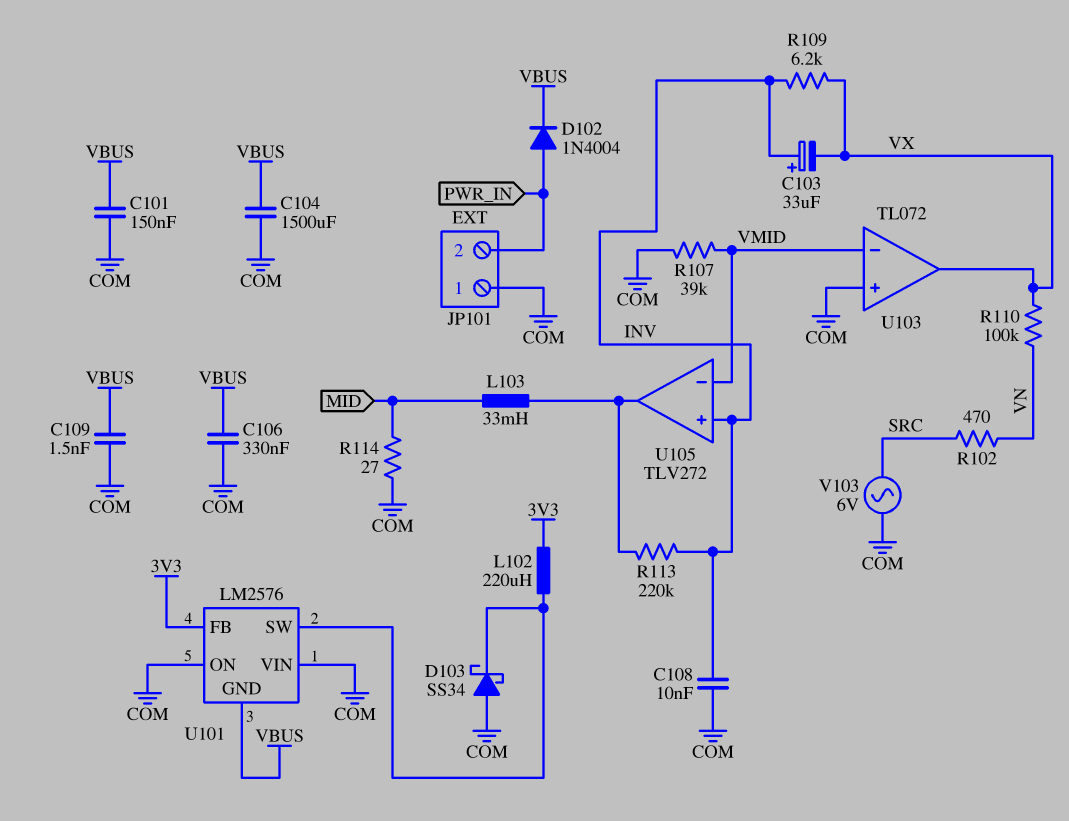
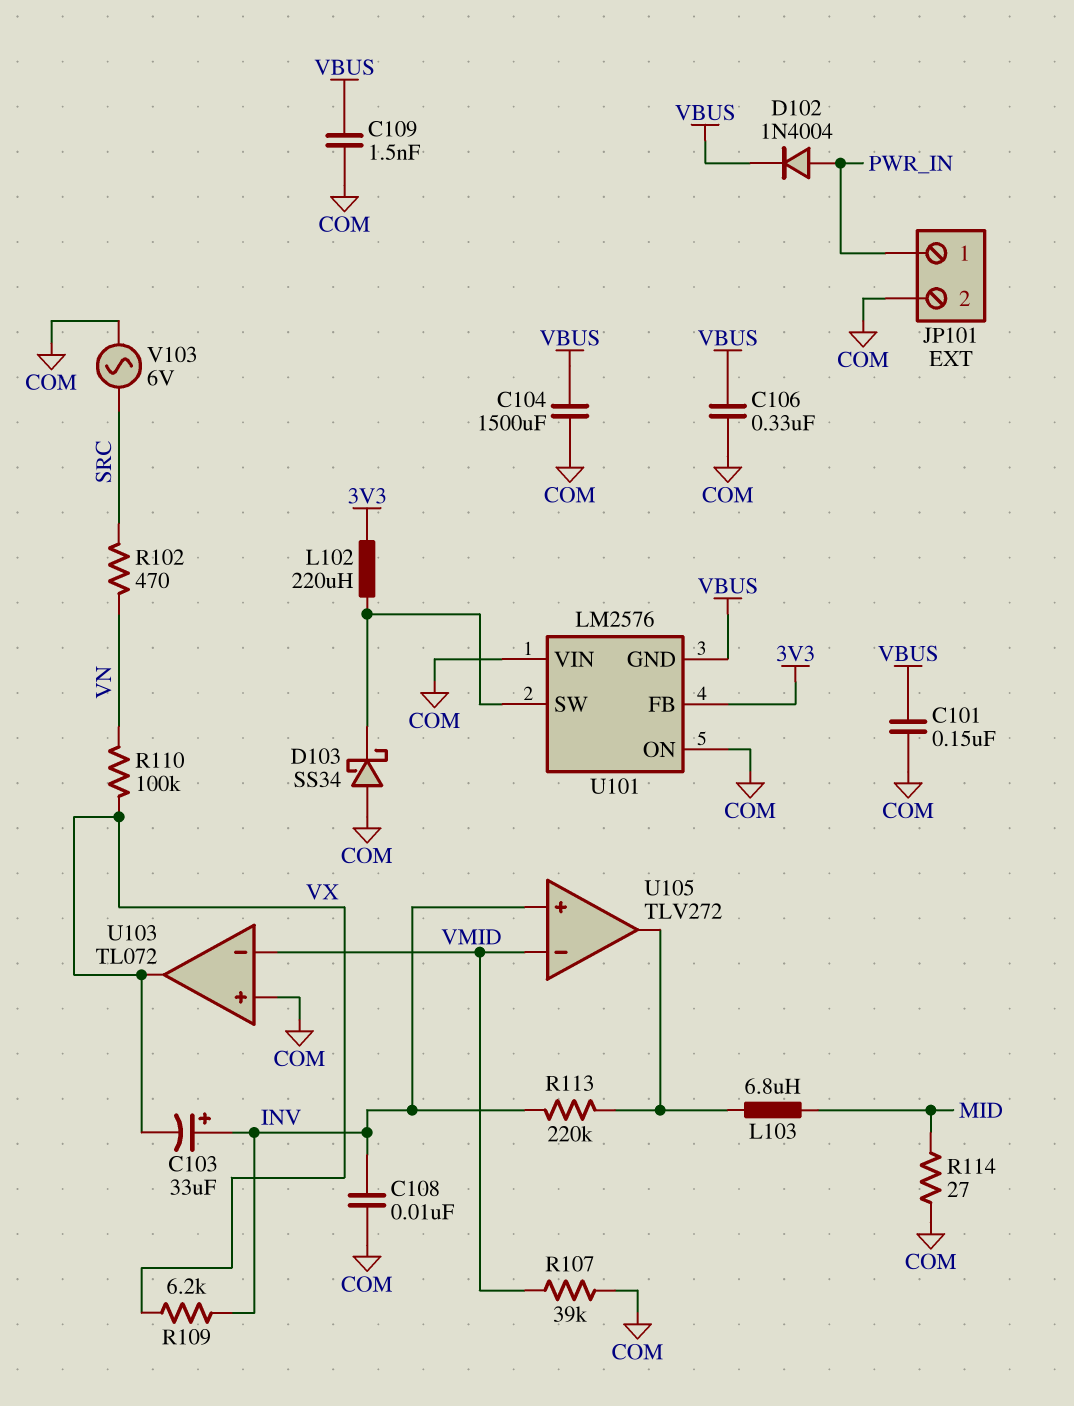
JP101 pin 1: COM -> PWR_IN
JP101 pin 2: PWR_IN -> COM
L103: 33mH (MID, U105/out) -> 6.8uH (MID, U105/out)

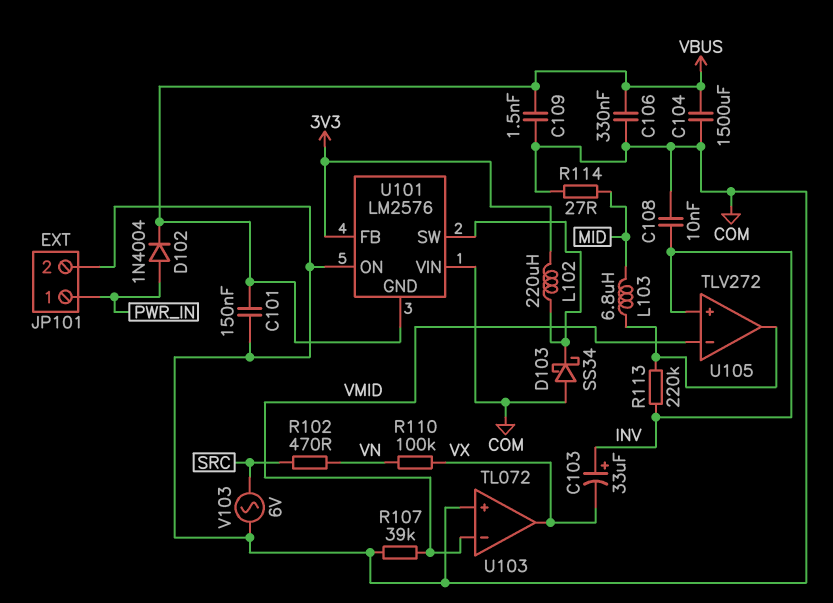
R109: 6.2k (INV, VX) -> none

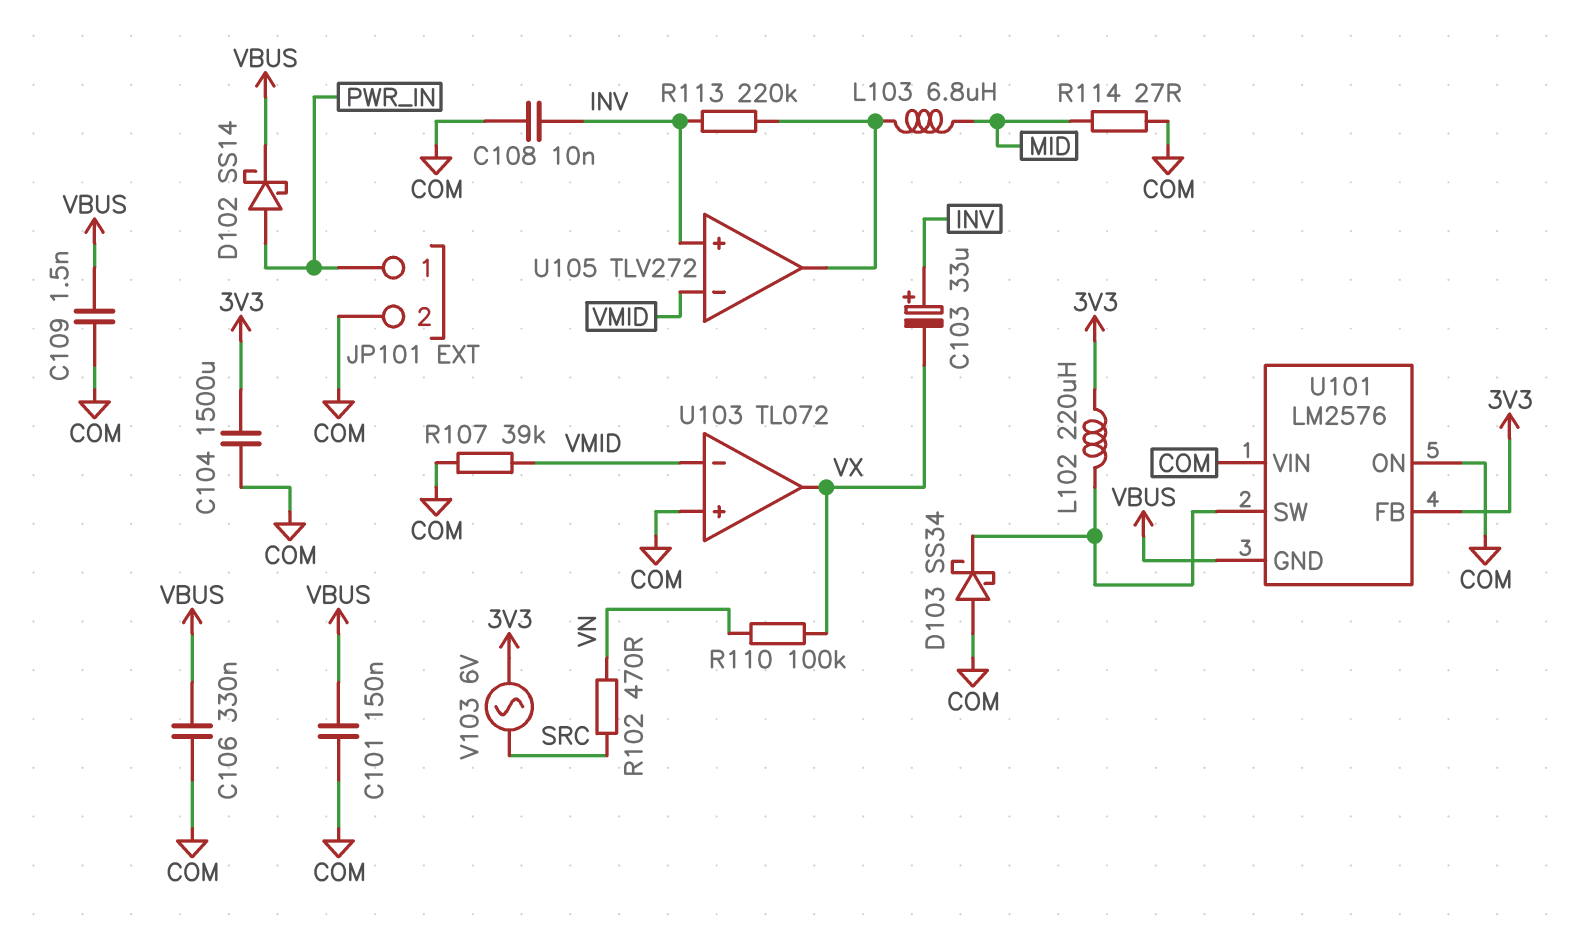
C104: 1500uF (COM, VBUS) -> 1500uF (3V3, COM)
D102: diode 1N4004 (A PWR_IN, K VBUS) -> schottky SS14 (A PWR_IN, K VBUS)
V103: AC 6V (COM, SRC) -> AC 6V (3V3, SRC)

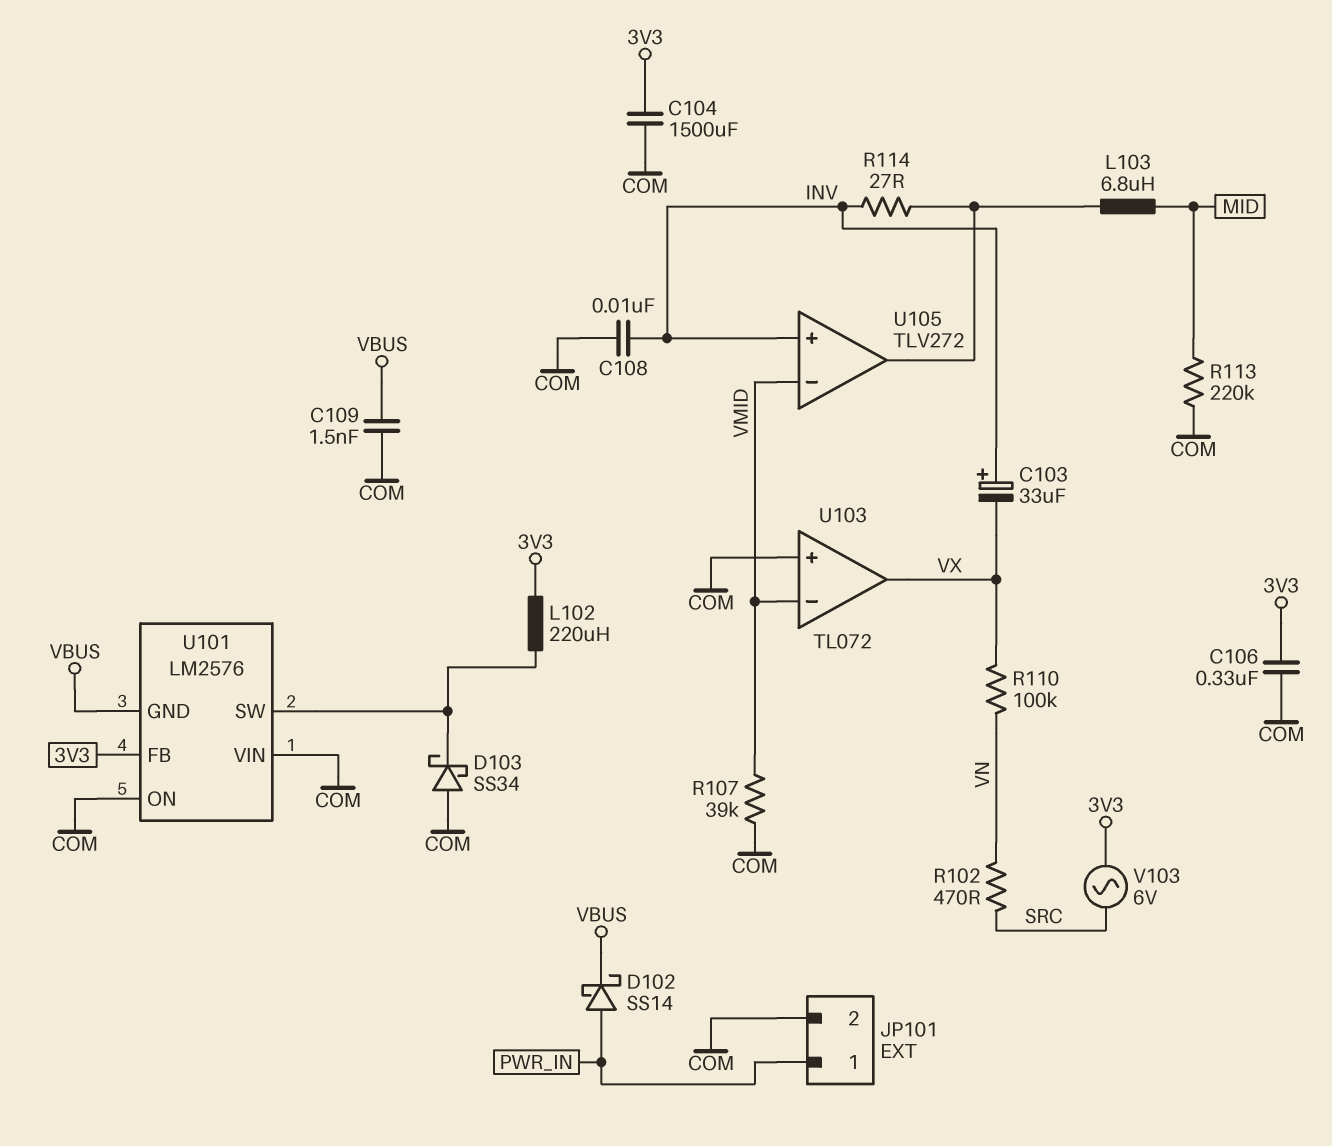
C101: 150nF (COM, VBUS) -> none
C106: 330nF (COM, VBUS) -> 330nF (3V3, COM)
R113: 220k (INV, U105/out) -> 220k (COM, MID)
R114: 27 (COM, MID) -> 27 (INV, U105/out)

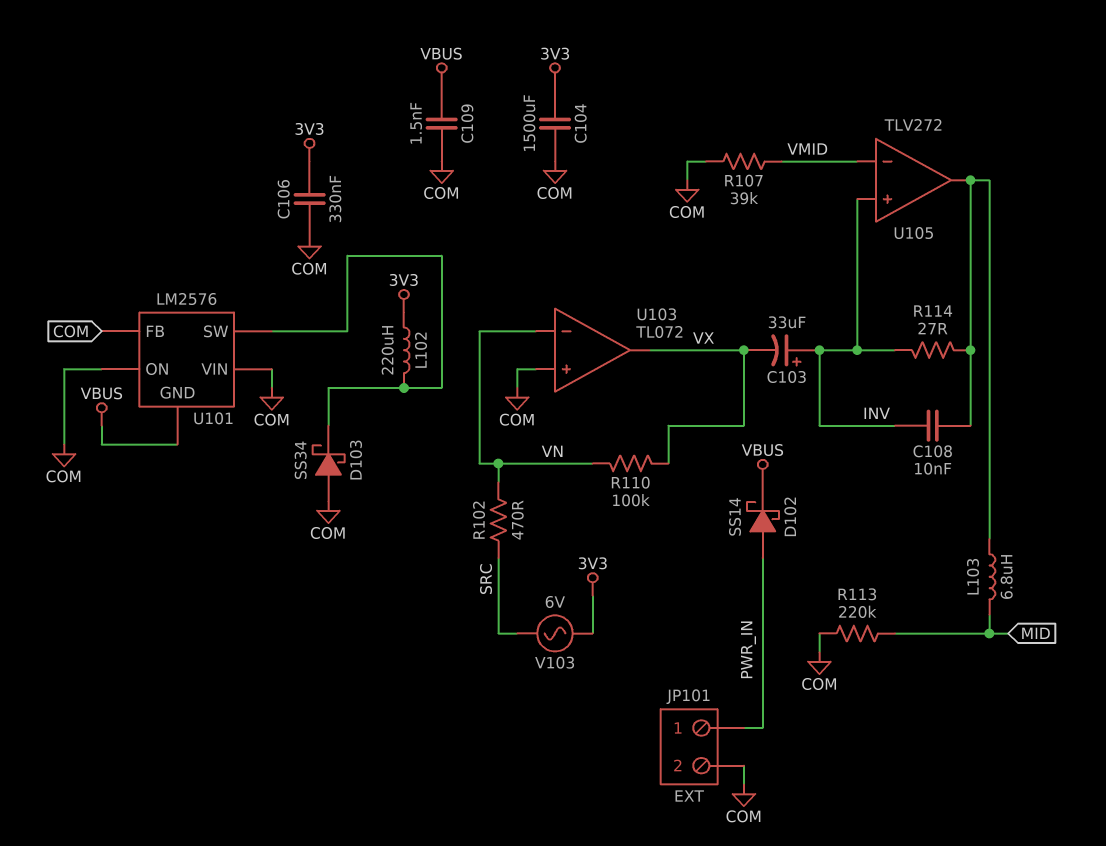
C108: 10nF (COM, INV) -> 10nF (INV, U105/out)
U101 pin FB: 3V3 -> COM
U103 pin in-: VMID -> VN

